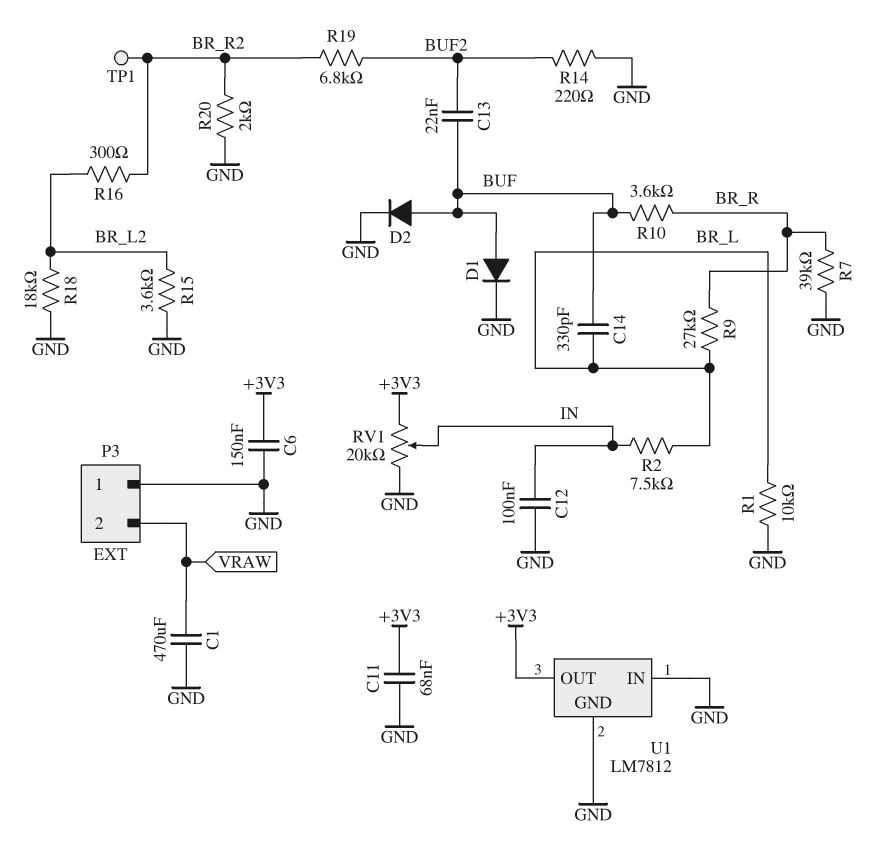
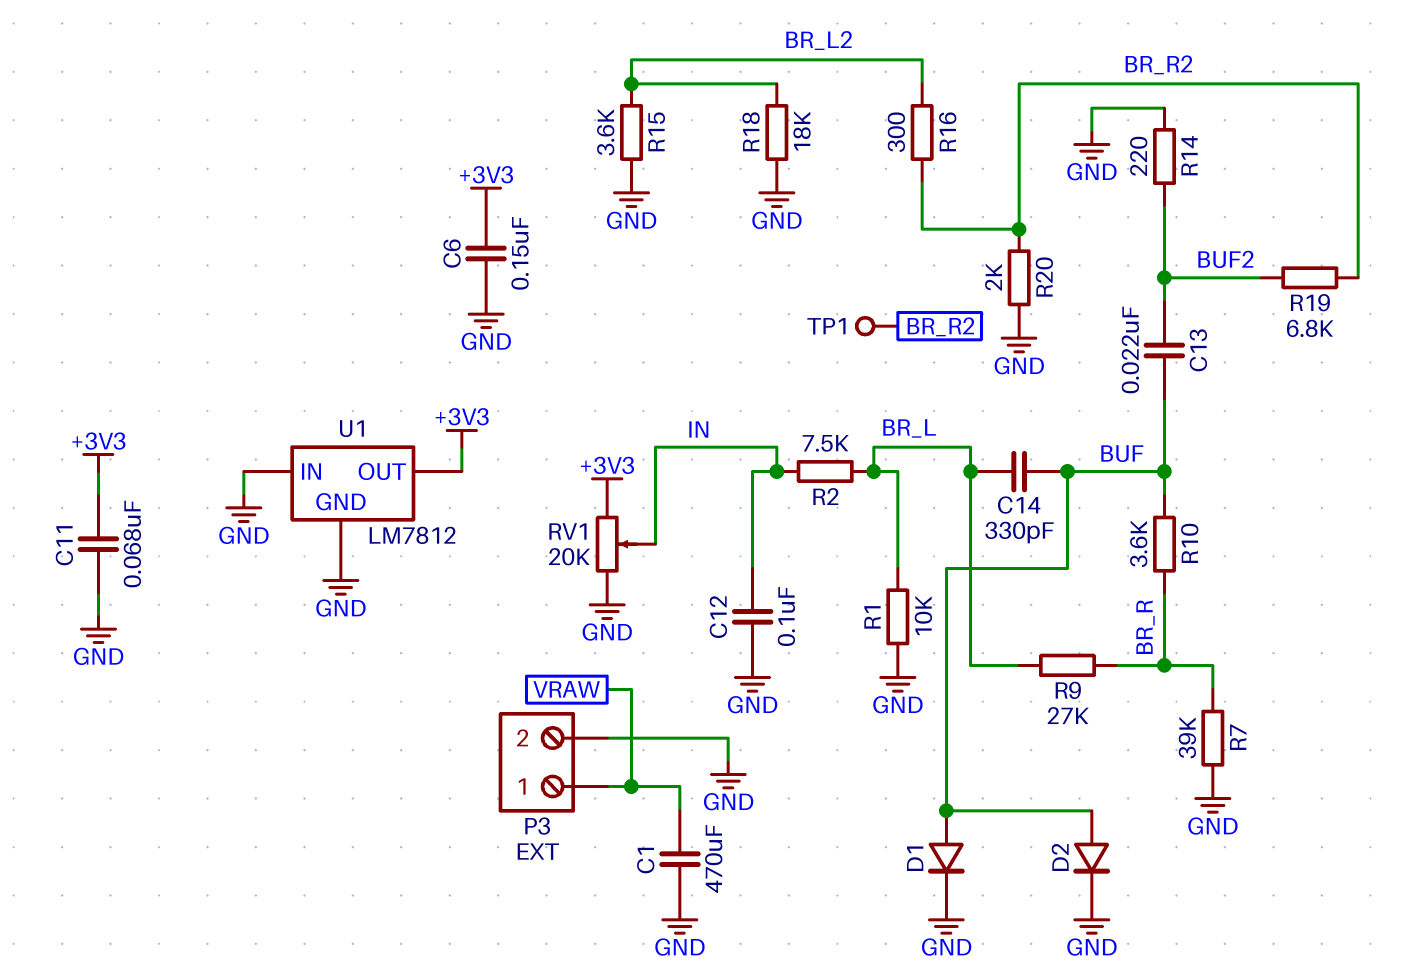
P3 pin 1: GND -> VRAW
P3 pin 2: VRAW -> GND

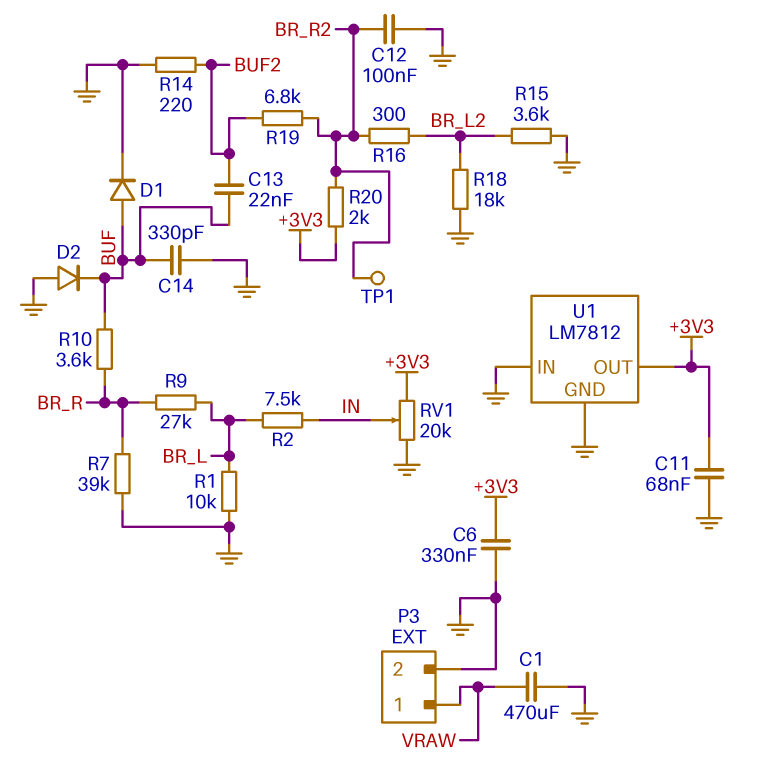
C6: 150nF (+3V3, GND) -> 330nF (+3V3, GND)
C12: 100nF (GND, IN) -> 100nF (BR_R2, GND)
C14: 330pF (BR_L, BUF) -> 330pF (BUF, GND)
D2: diode (A BUF, K GND) -> diode (A GND, K BUF)
R20: 2k (BR_R2, GND) -> 2k (+3V3, BR_R2)

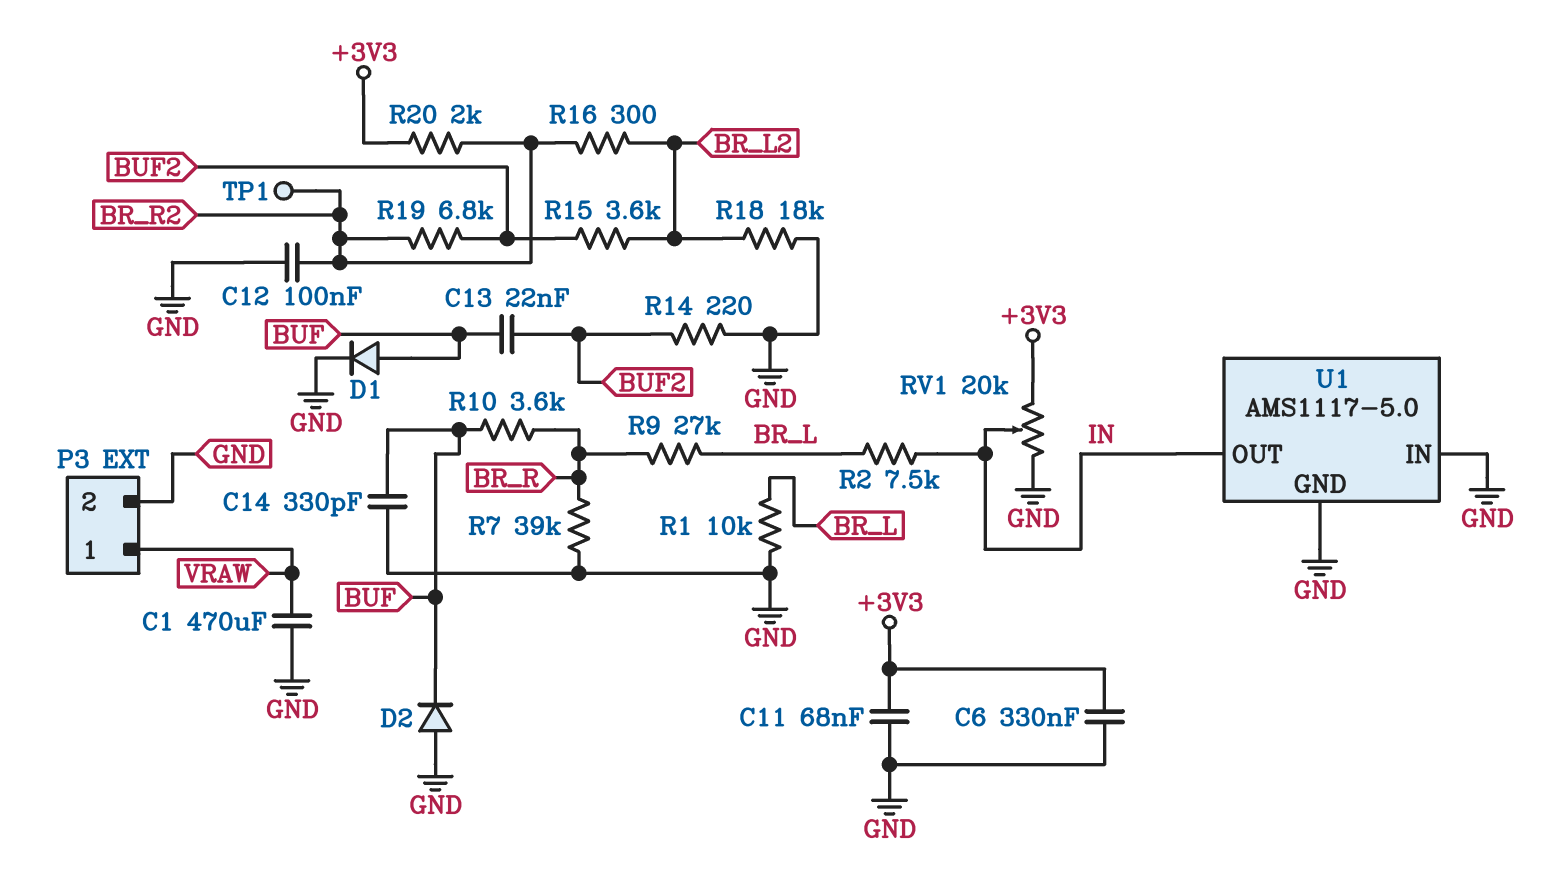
R15: 3.6k (BR_L2, GND) -> 3.6k (BR_L2, BUF2)
U1: LM7812 -> AMS1117-5.0
U1 pin OUT: +3V3 -> IN

